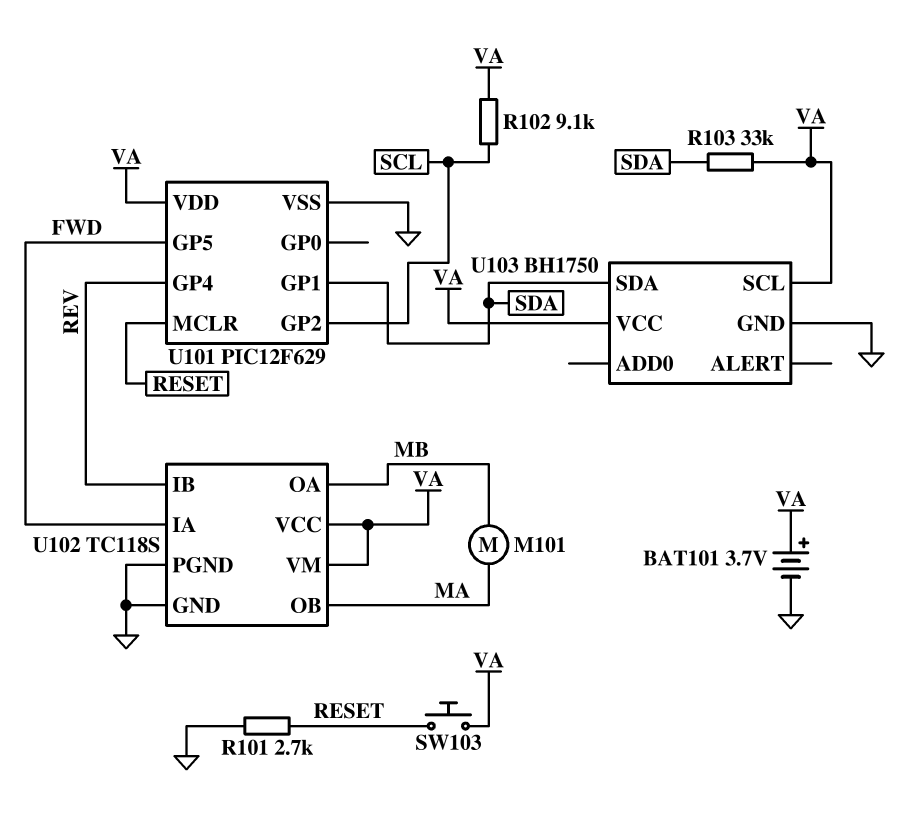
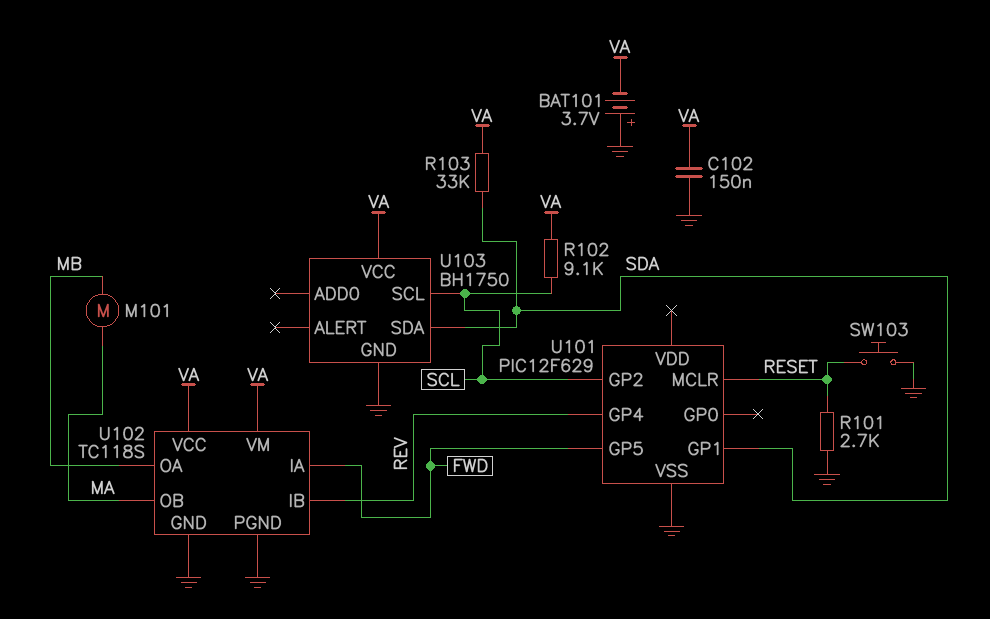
BAT101: 3.7V (plus VA, minus GND) -> 3.7V (plus GND, minus VA)
C102: none -> 150nF (GND, VA)
SW103: button (RESET, VA) -> button (GND, RESET)
U101 pin VDD: VA -> none
U103 pin SCL: VA -> SCL

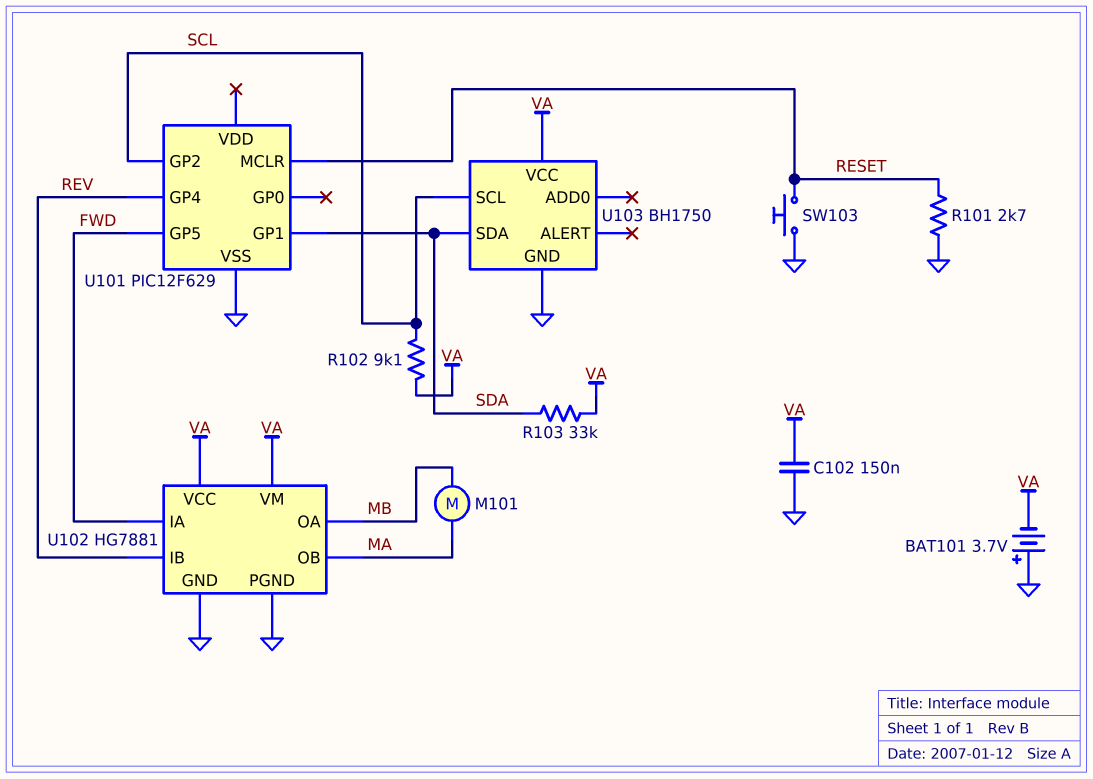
U102: TC118S -> HG7881

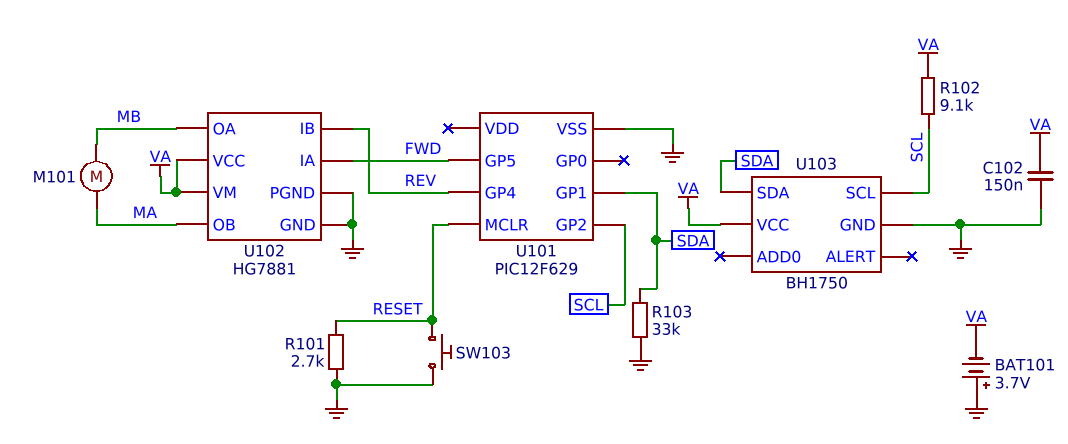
R103: 33k (SDA, VA) -> 33k (GND, SDA)

